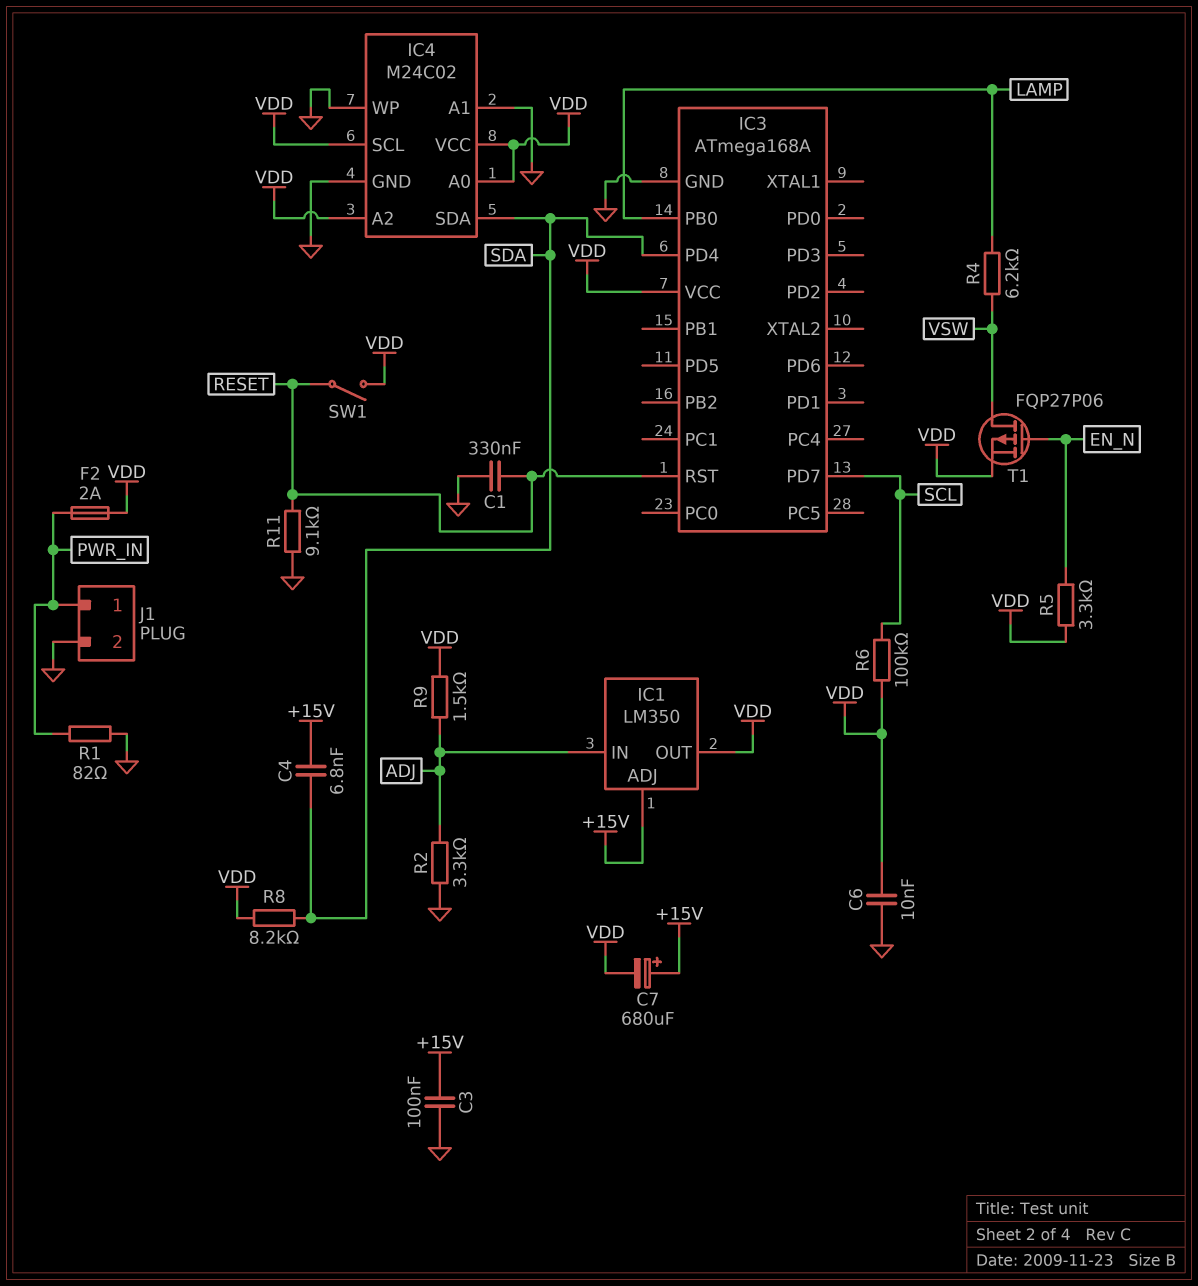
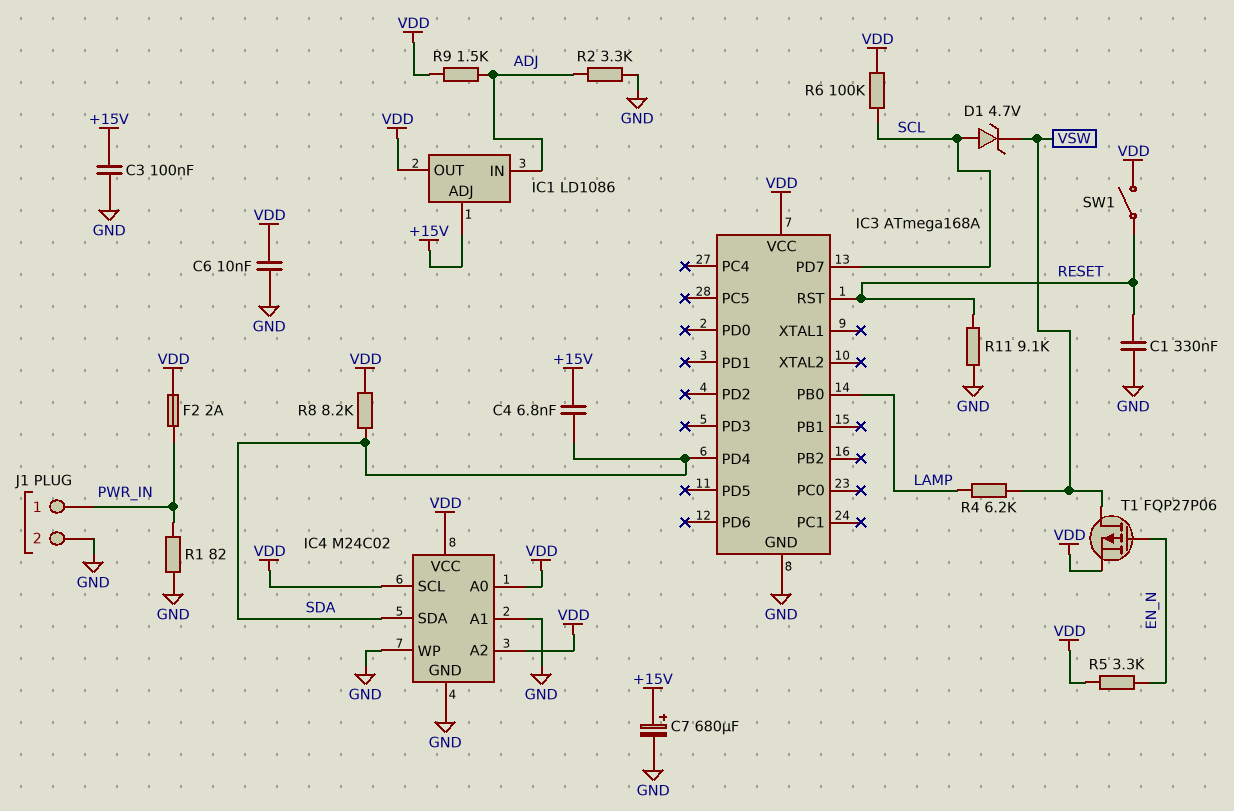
C7: 680uF (plus +15V, minus VDD) -> 680uF (plus +15V, minus GND)
D1: none -> zener 4.7V (A SCL, K VSW)
IC1: LM350 -> LD1086

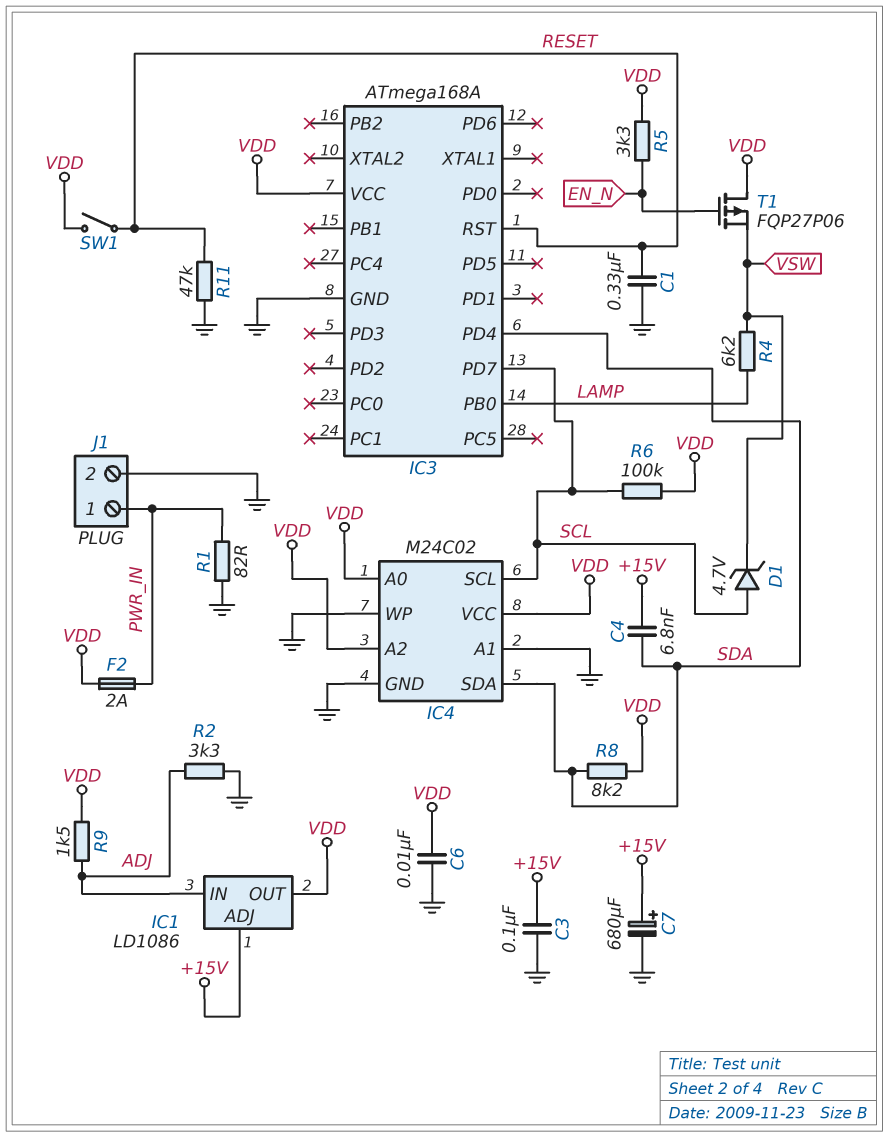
IC4 pin SCL: VDD -> SCL
R11: 9.1k (GND, RESET) -> 47k (GND, RESET)
T1: PMOS FQP27P06 (G EN_N, D VSW, S VDD) -> PMOS FQP27P06 (G EN_N, D VDD, S VSW)

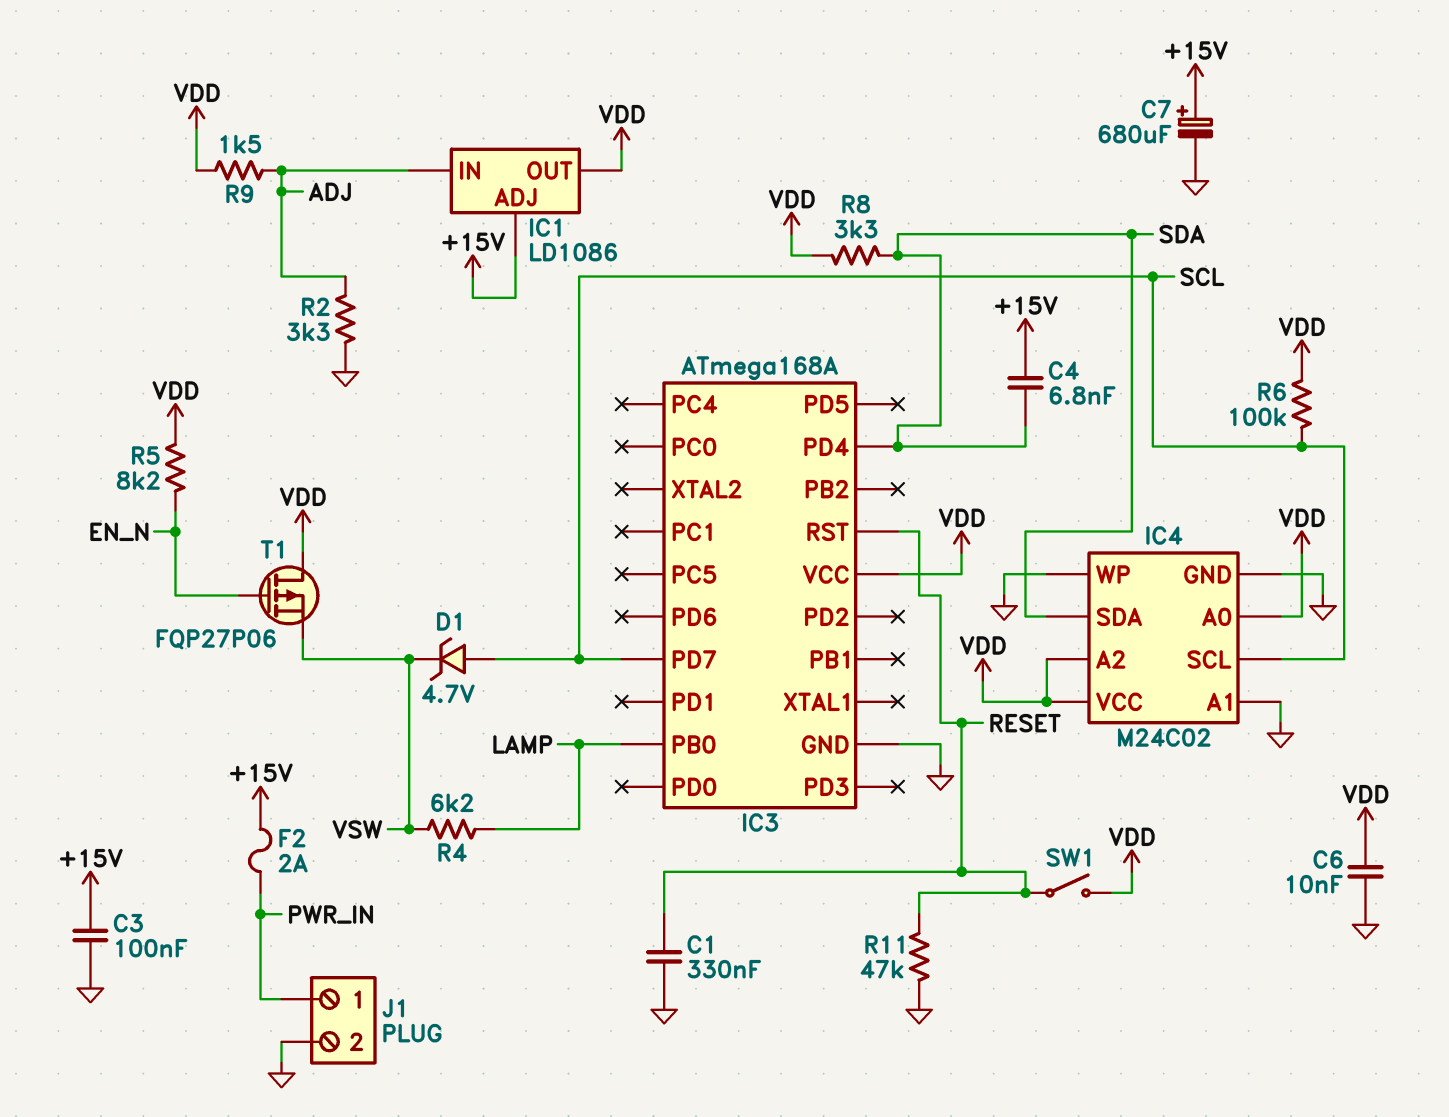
F2: 2A (PWR_IN, VDD) -> 2A (+15V, PWR_IN)
R1: 82 (GND, PWR_IN) -> none
R5: 3.3k (EN_N, VDD) -> 8.2k (EN_N, VDD)
R8: 8.2k (SDA, VDD) -> 3.3k (SDA, VDD)

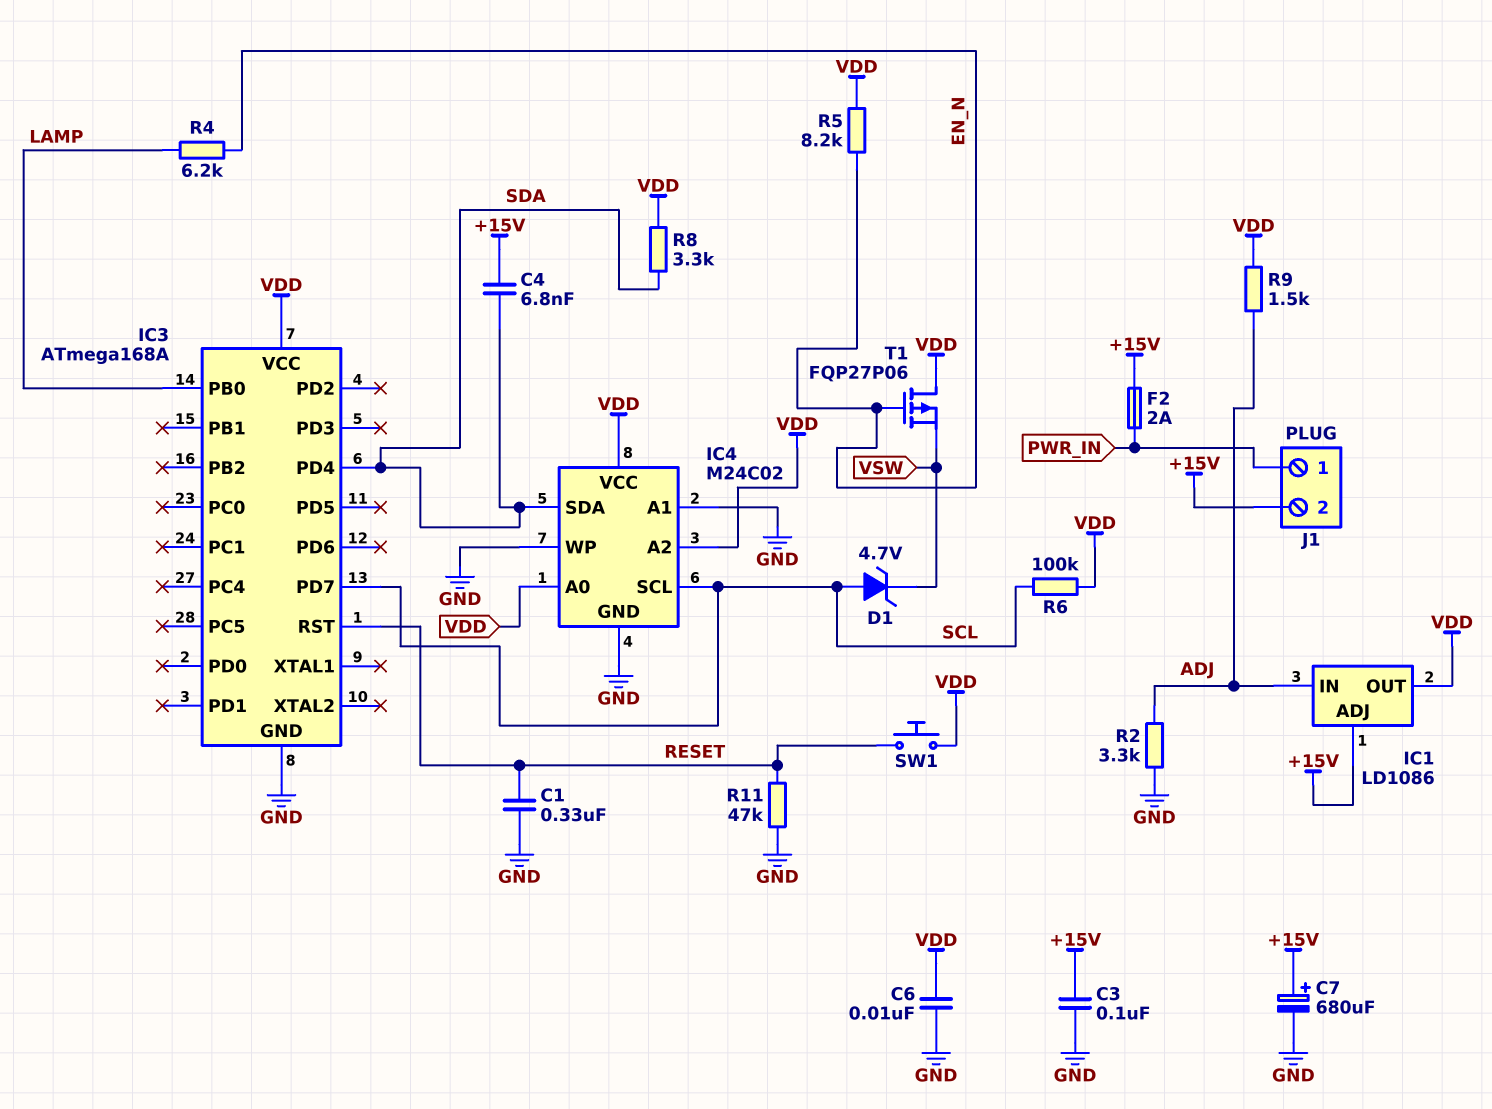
J1 pin 2: GND -> +15V
R4: 6.2k (LAMP, VSW) -> 6.2k (EN_N, LAMP)
SW1: switch (RESET, VDD) -> button (RESET, VDD)

